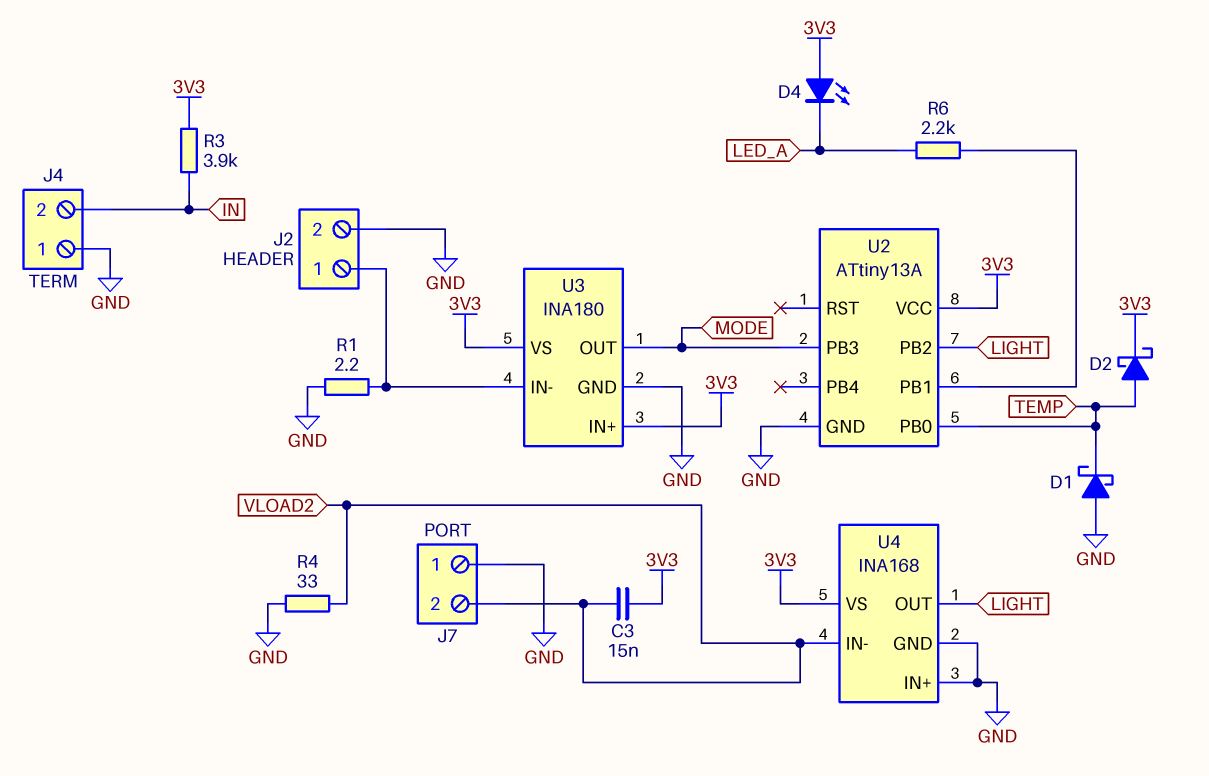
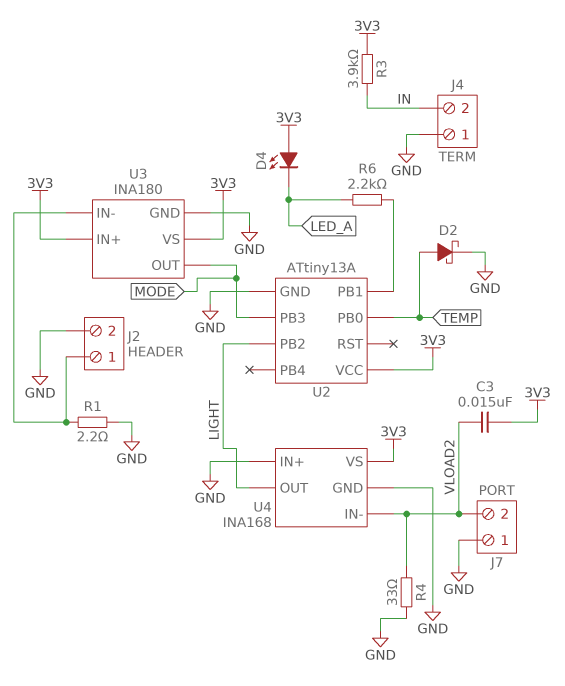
D1: schottky (A GND, K TEMP) -> none
D2: schottky (A TEMP, K 3V3) -> schottky (A TEMP, K GND)

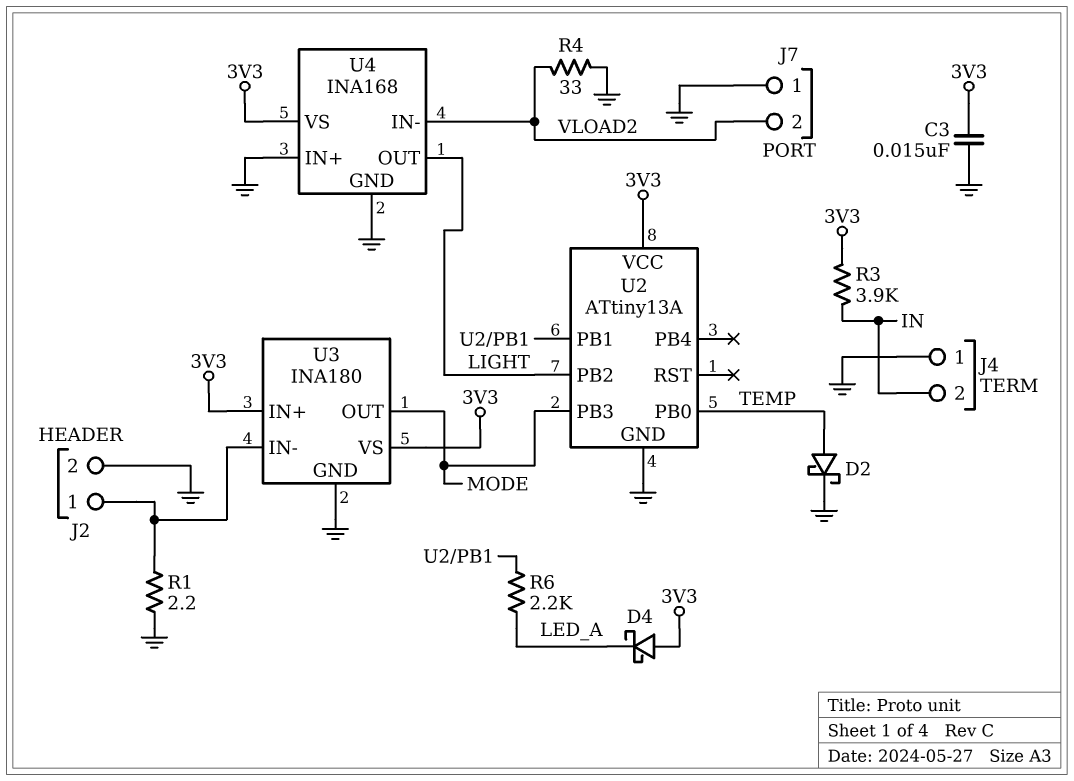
C3: 15nF (3V3, VLOAD2) -> 15nF (3V3, GND)
D4: LED (A 3V3, K LED_A) -> schottky (A 3V3, K LED_A)

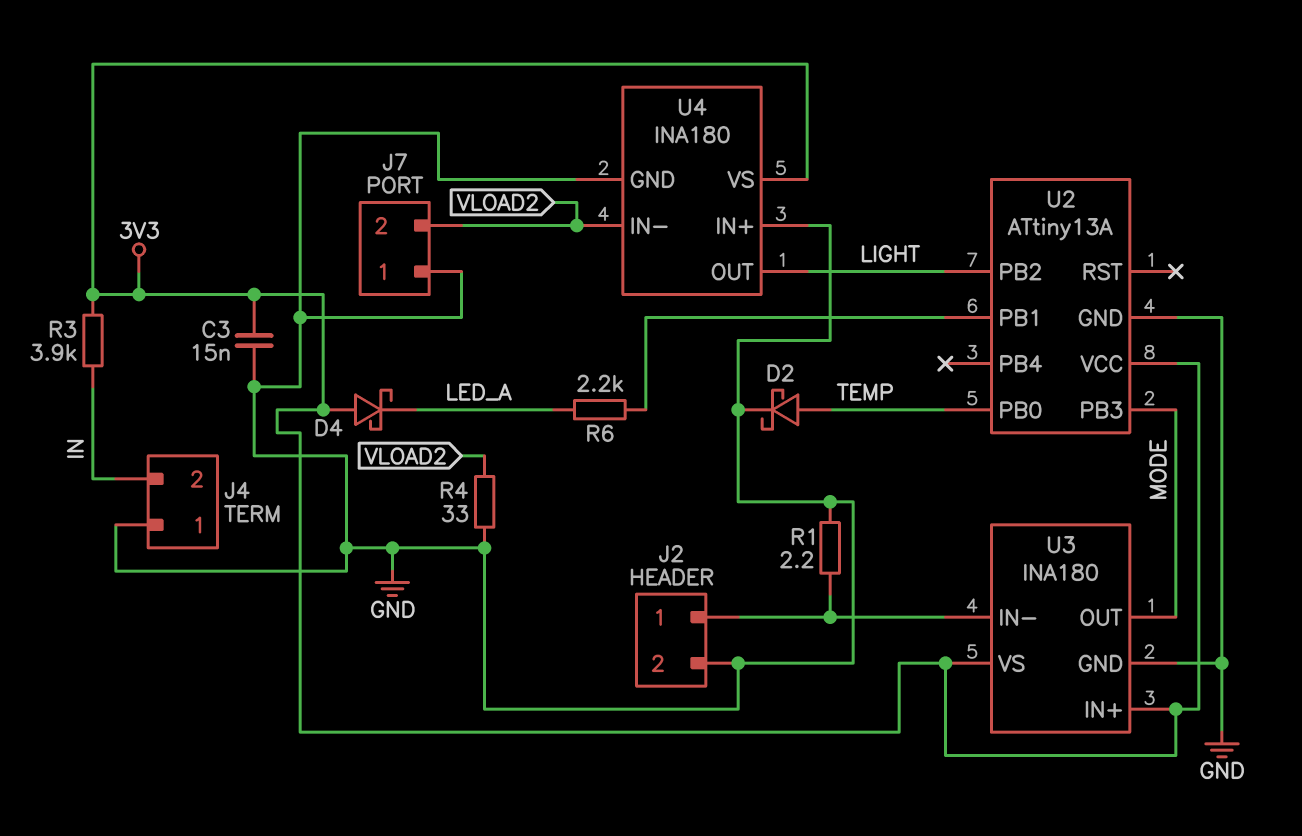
U4: INA168 -> INA180

